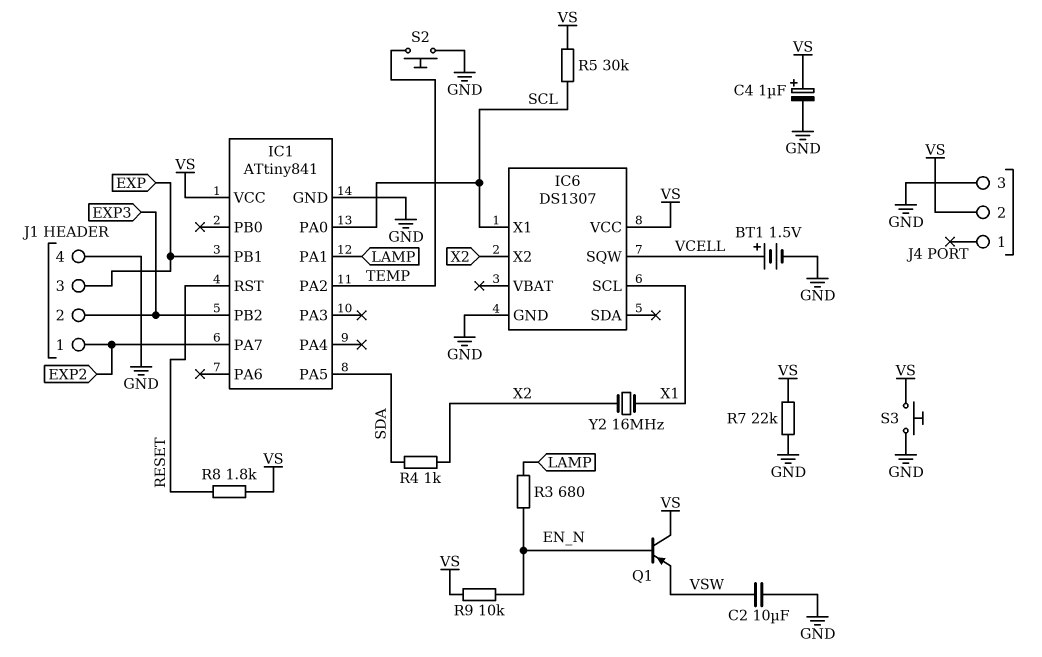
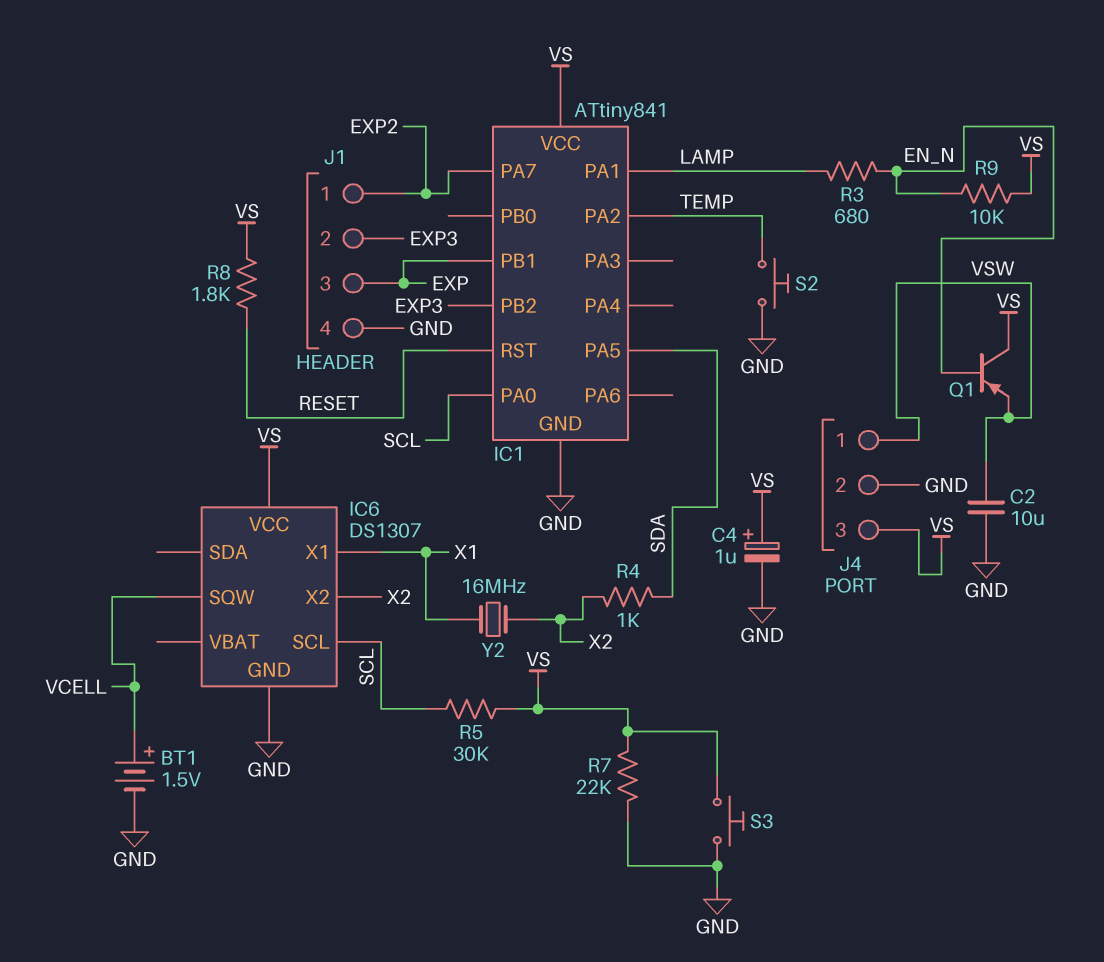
IC6 pin SCL: X1 -> SCL
IC6 pin X1: SCL -> X1
J4 pin 1: none -> VSW
J4 pin 2: VS -> GND
J4 pin 3: GND -> VS

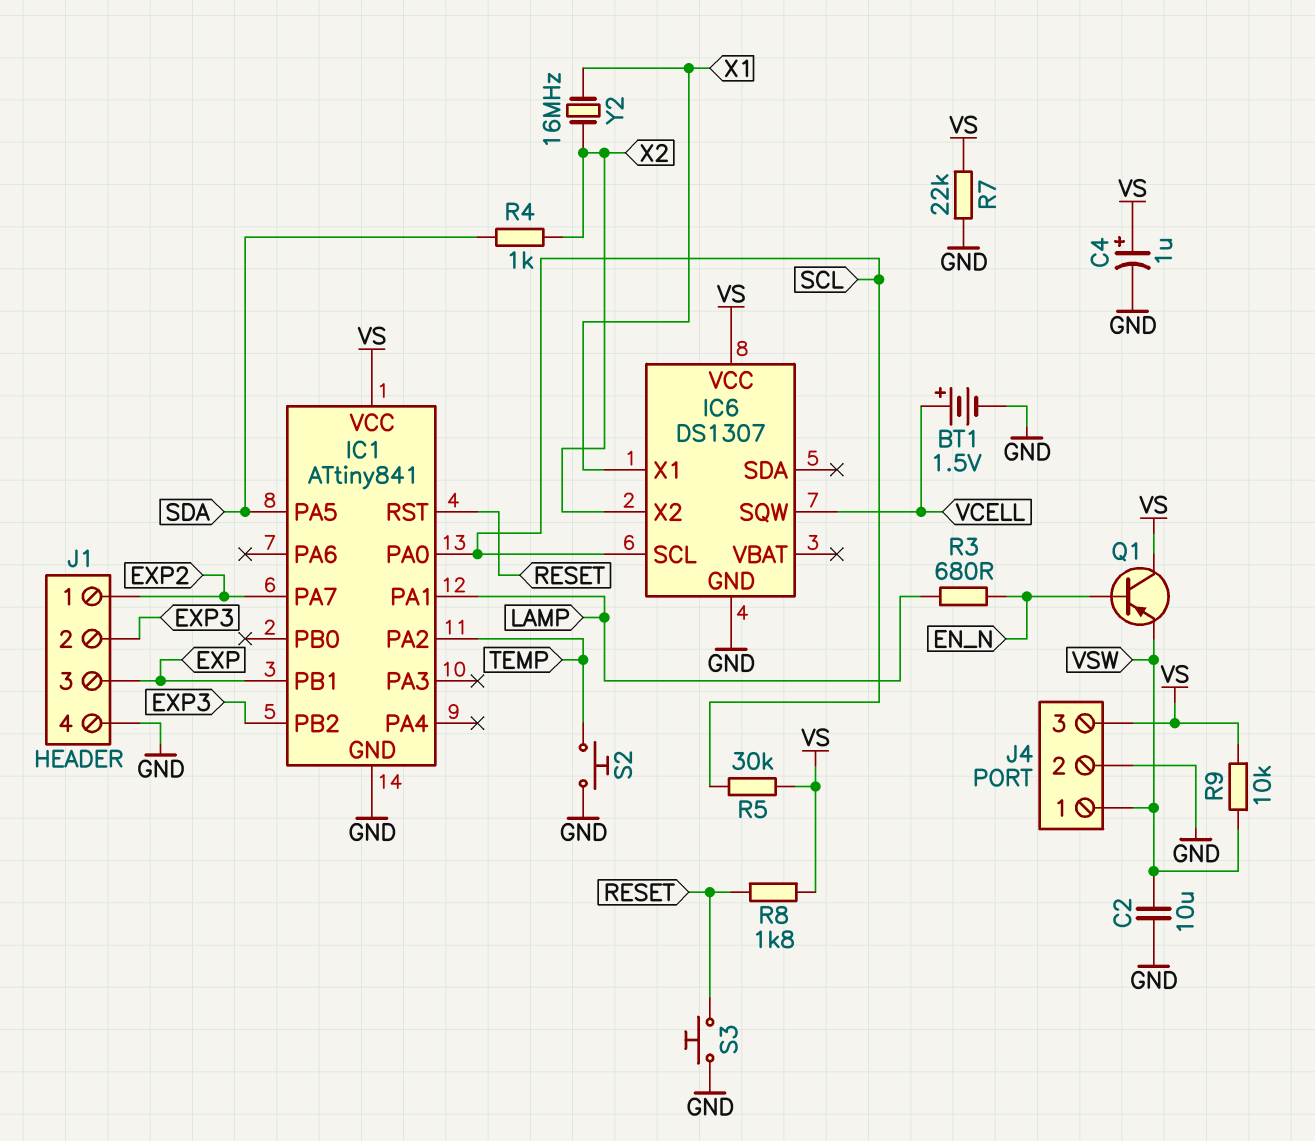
R9: 10k (EN_N, VS) -> 10k (VS, VSW)
S3: button (GND, VS) -> button (GND, RESET)

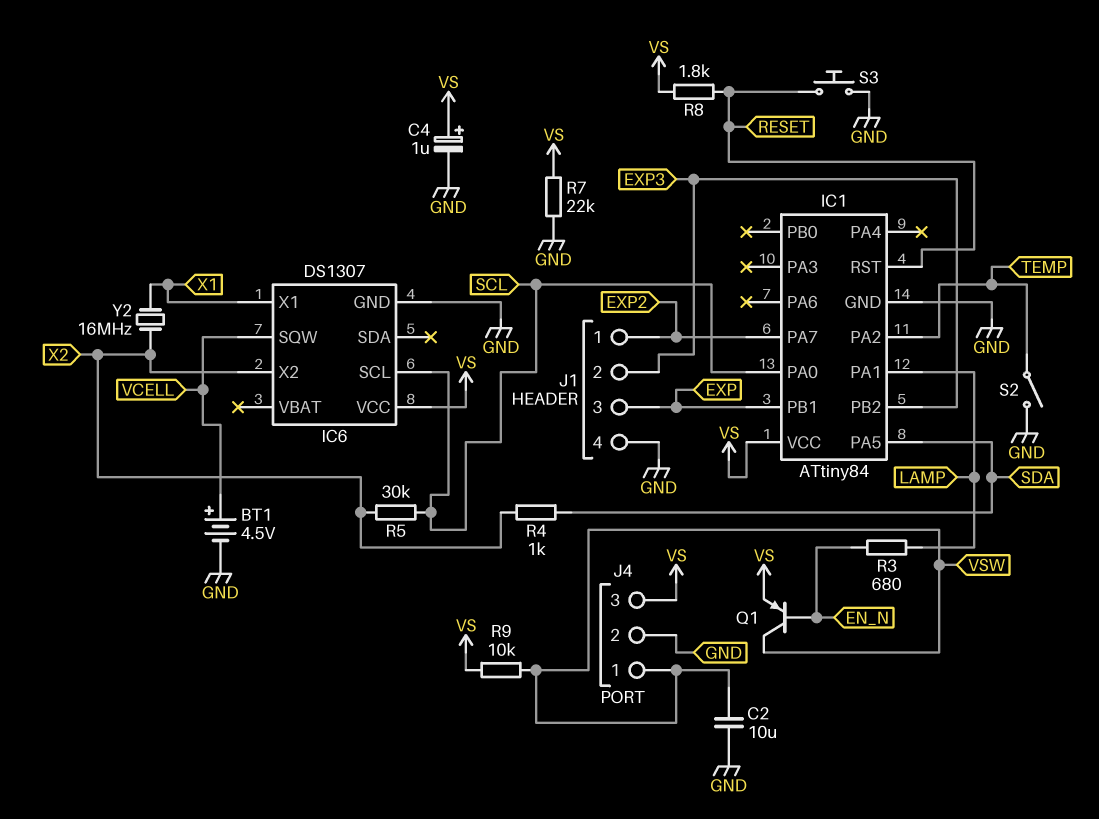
BT1: 1.5V (plus VCELL, minus GND) -> 4.5V (plus VCELL, minus GND)
IC1: ATtiny841 -> ATtiny84
Q1: PNP (B EN_N, C VS, E VSW) -> PNP (B EN_N, C VSW, E VS)
R5: 30k (SCL, VS) -> 30k (SCL, X2)
S2: button (GND, TEMP) -> switch (GND, TEMP)

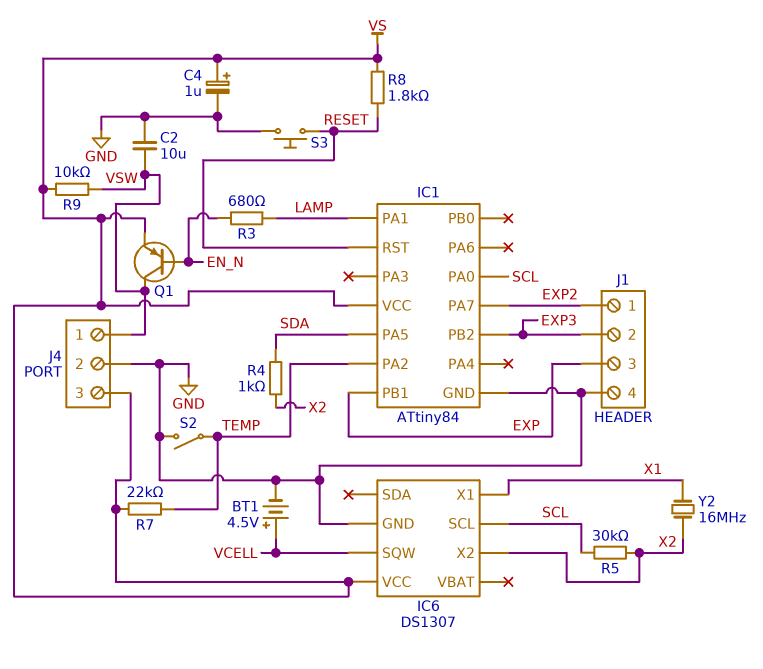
R7: 22k (GND, VS) -> 22k (TEMP, VS)

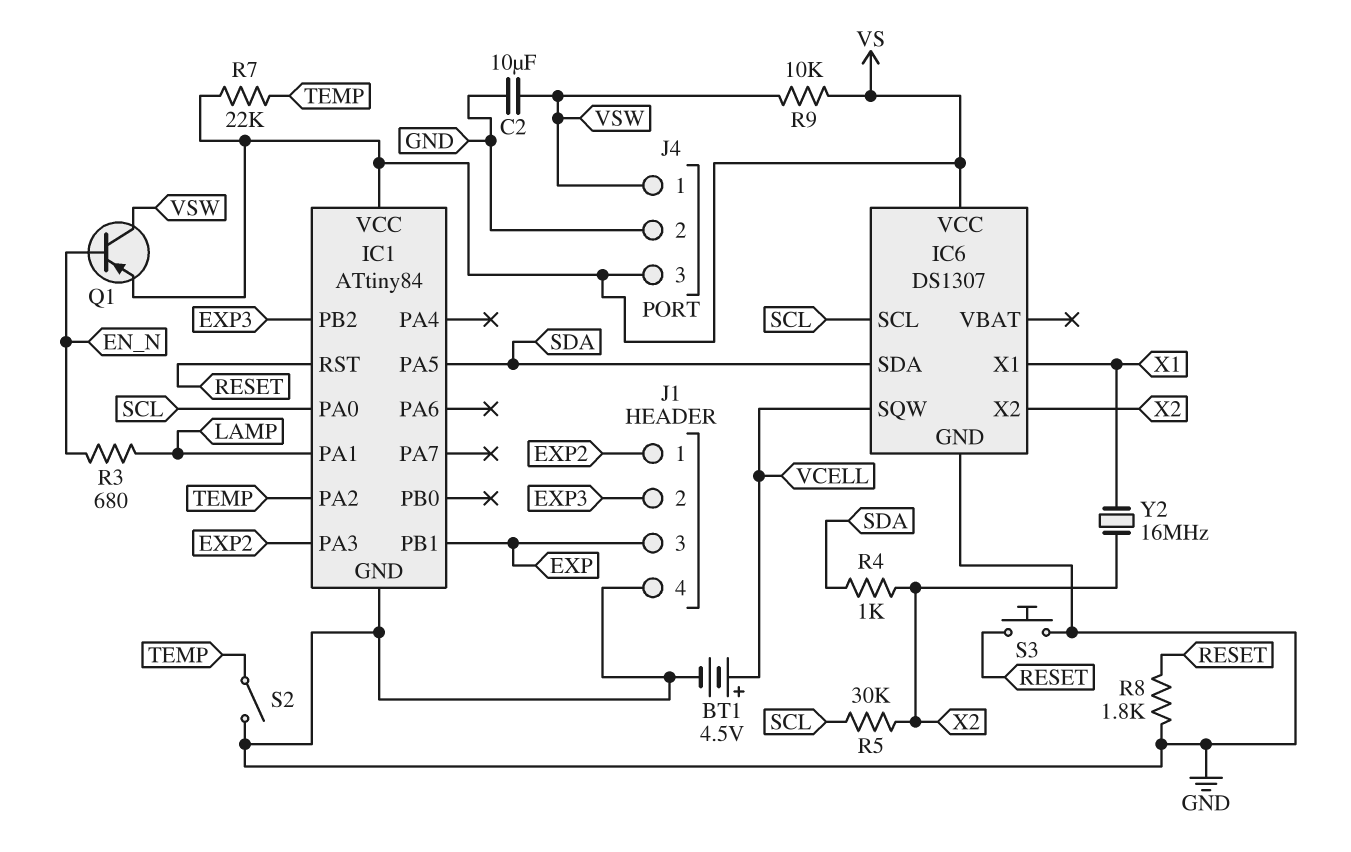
C4: 1uF (plus VS, minus GND) -> none
IC1 pin PA3: none -> EXP2
IC1 pin PA7: EXP2 -> none
IC6 pin SDA: none -> SDA
R8: 1.8k (RESET, VS) -> 1.8k (GND, RESET)

